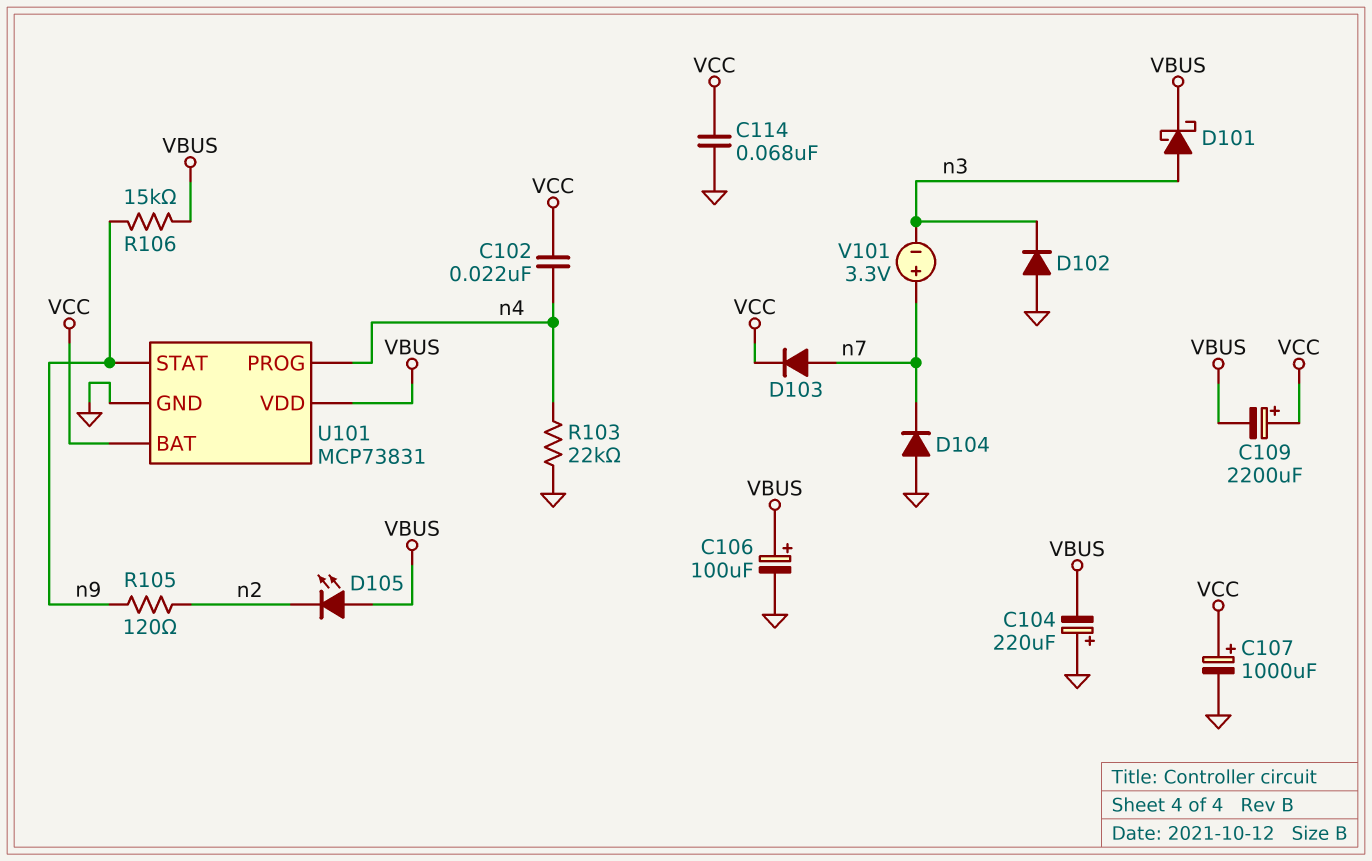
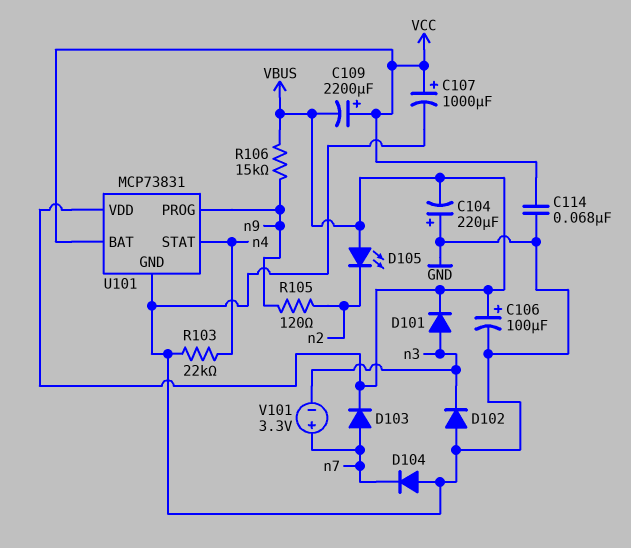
C102: 22nF (VCC, n4) -> none
D101: schottky (A n3, K VBUS) -> diode (A n3, K VBUS)
D103: diode (A n7, K VCC) -> diode (A n7, K VBUS)
U101 pin PROG: n4 -> n9
U101 pin STAT: n9 -> n4

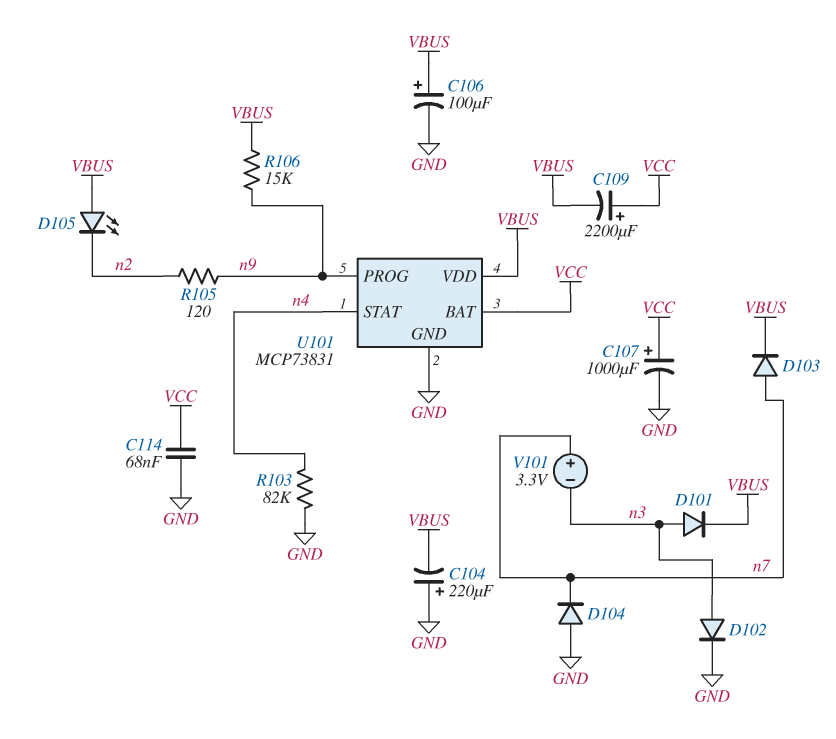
D102: diode (A GND, K n3) -> diode (A n3, K GND)
R103: 22k (GND, n4) -> 82k (GND, n4)

